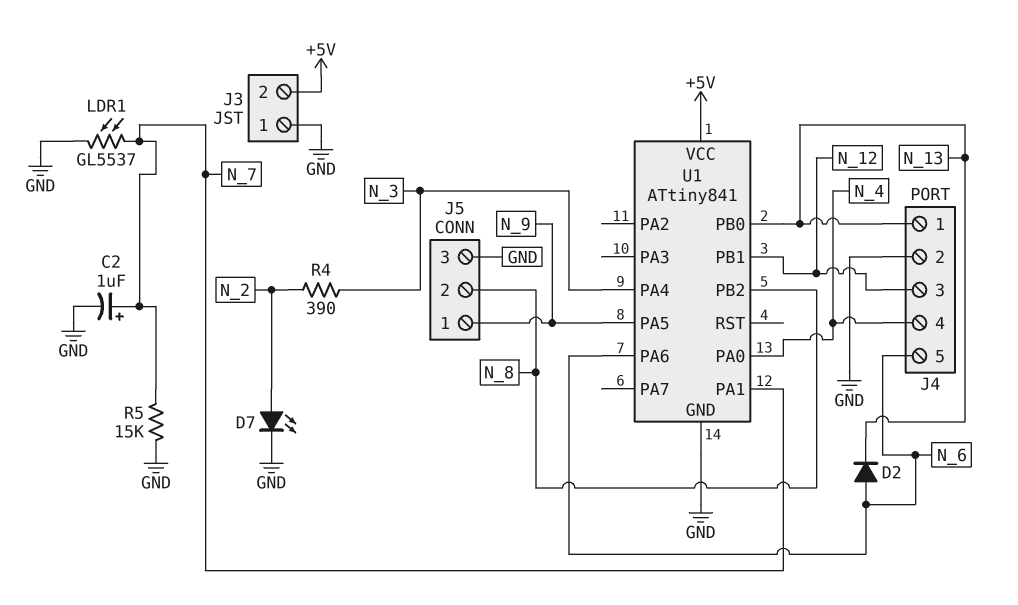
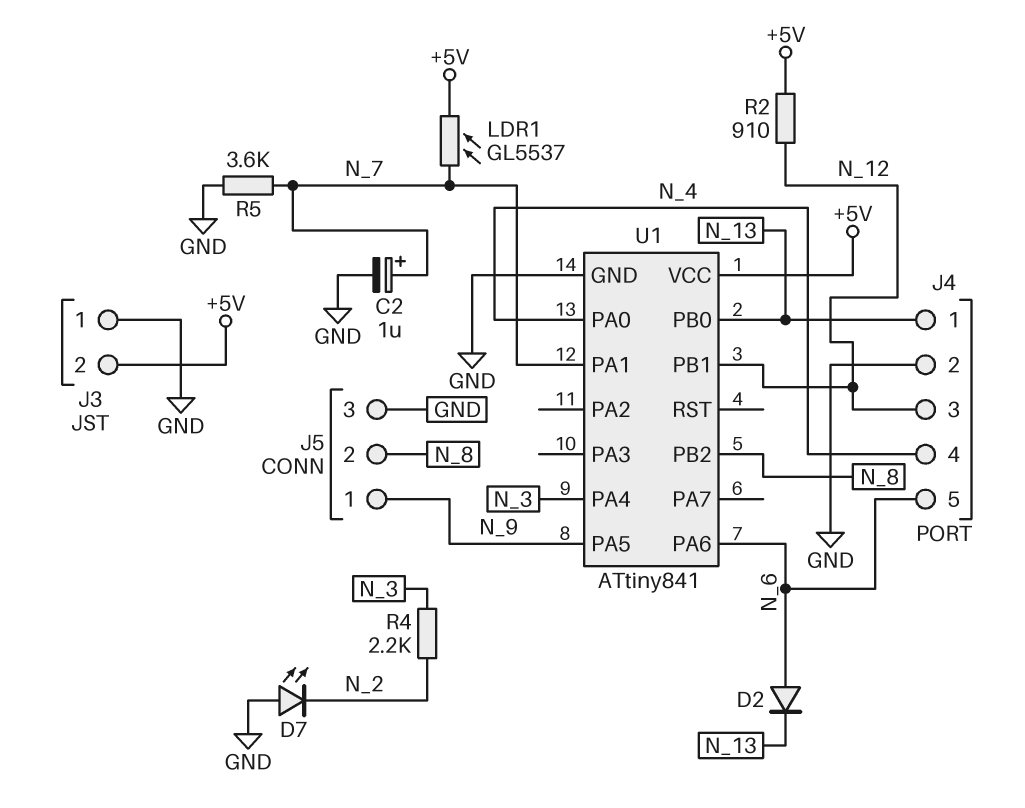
D7: LED (A N_2, K GND) -> LED (A GND, K N_2)
LDR1: GL5537 (GND, N_7) -> GL5537 (+5V, N_7)
R2: none -> 910 (+5V, N_12)
R4: 390 (N_2, N_3) -> 2.2k (N_2, N_3)
R5: 15k (GND, N_7) -> 3.6k (GND, N_7)

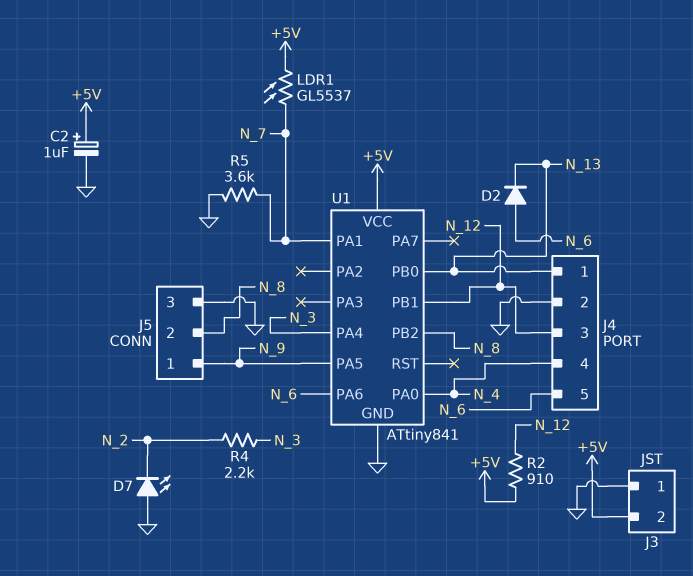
C2: 1uF (plus N_7, minus GND) -> 1uF (plus +5V, minus GND)

